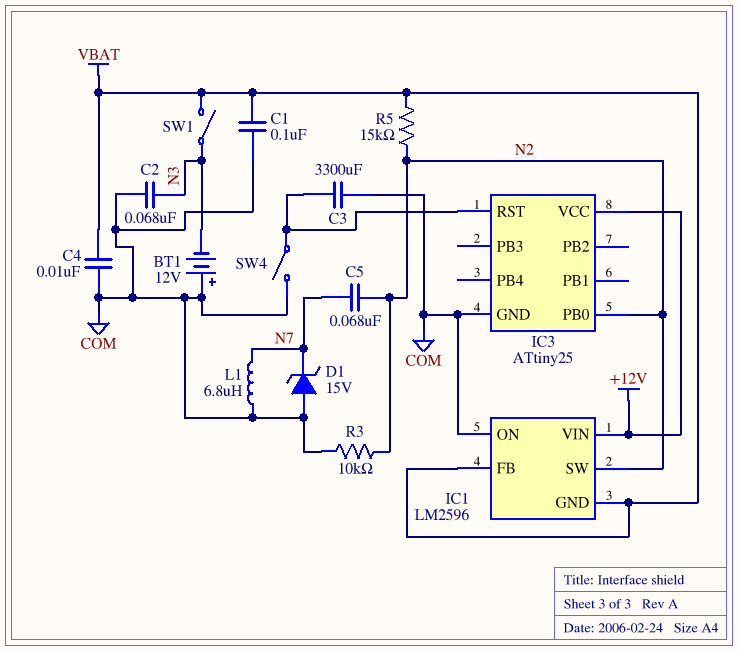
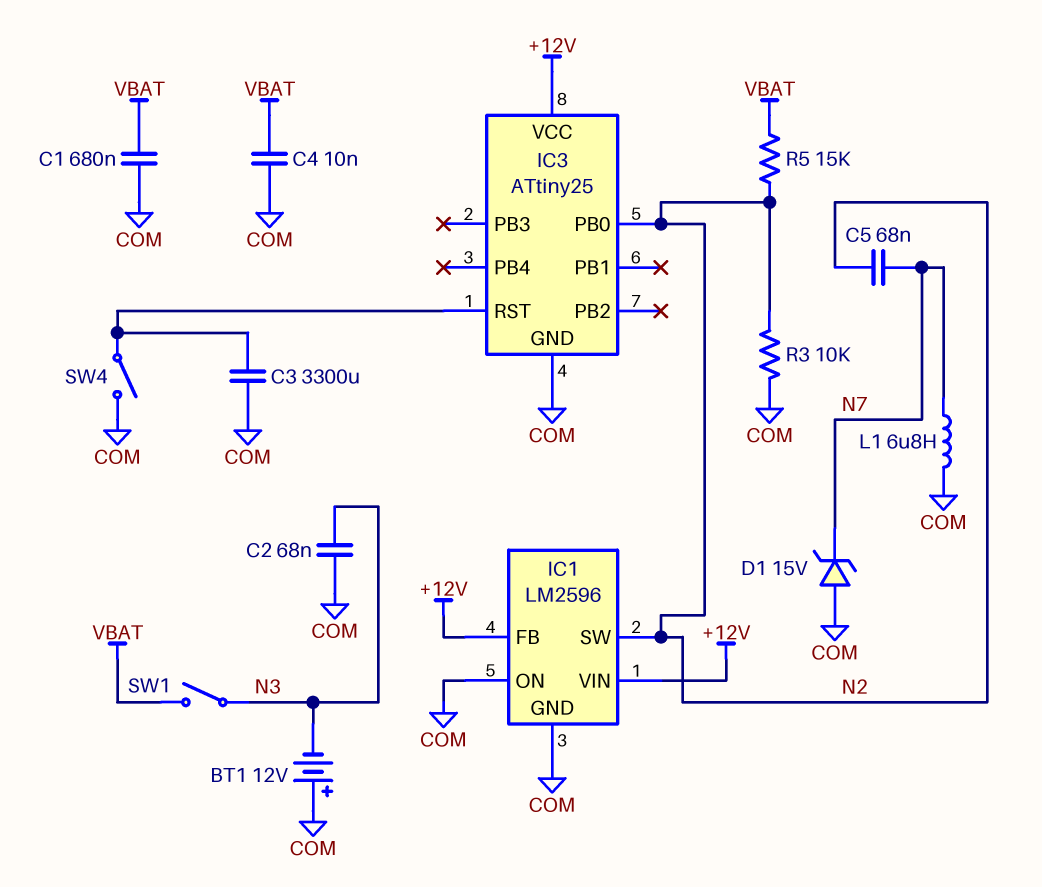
C1: 100nF (COM, VBAT) -> 680nF (COM, VBAT)
IC1 pin FB: VBAT -> +12V
IC1 pin GND: VBAT -> COM

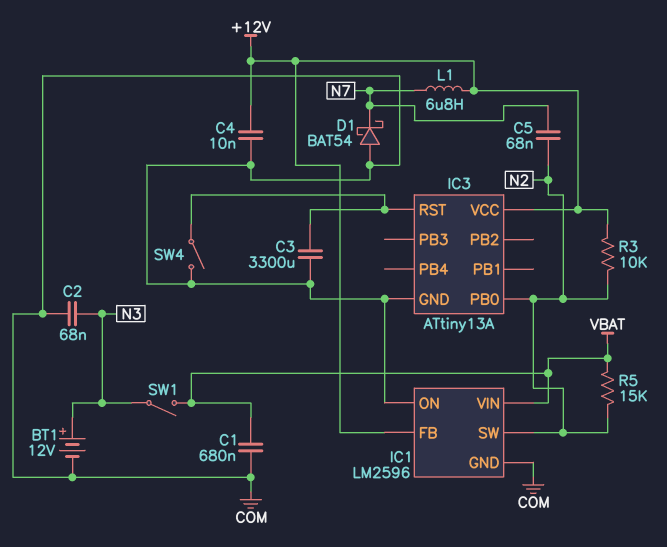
BT1: 12V (plus COM, minus N3) -> 12V (plus N3, minus COM)
C4: 10nF (COM, VBAT) -> 10nF (+12V, COM)
D1: zener 15V (A COM, K N7) -> schottky BAT54 (A COM, K N7)
IC1 pin VIN: +12V -> VBAT
IC3: ATtiny25 -> ATtiny13A
L1: 6.8uH (COM, N7) -> 6.8uH (+12V, N7)
R3: 10k (COM, N2) -> 10k (+12V, N2)

